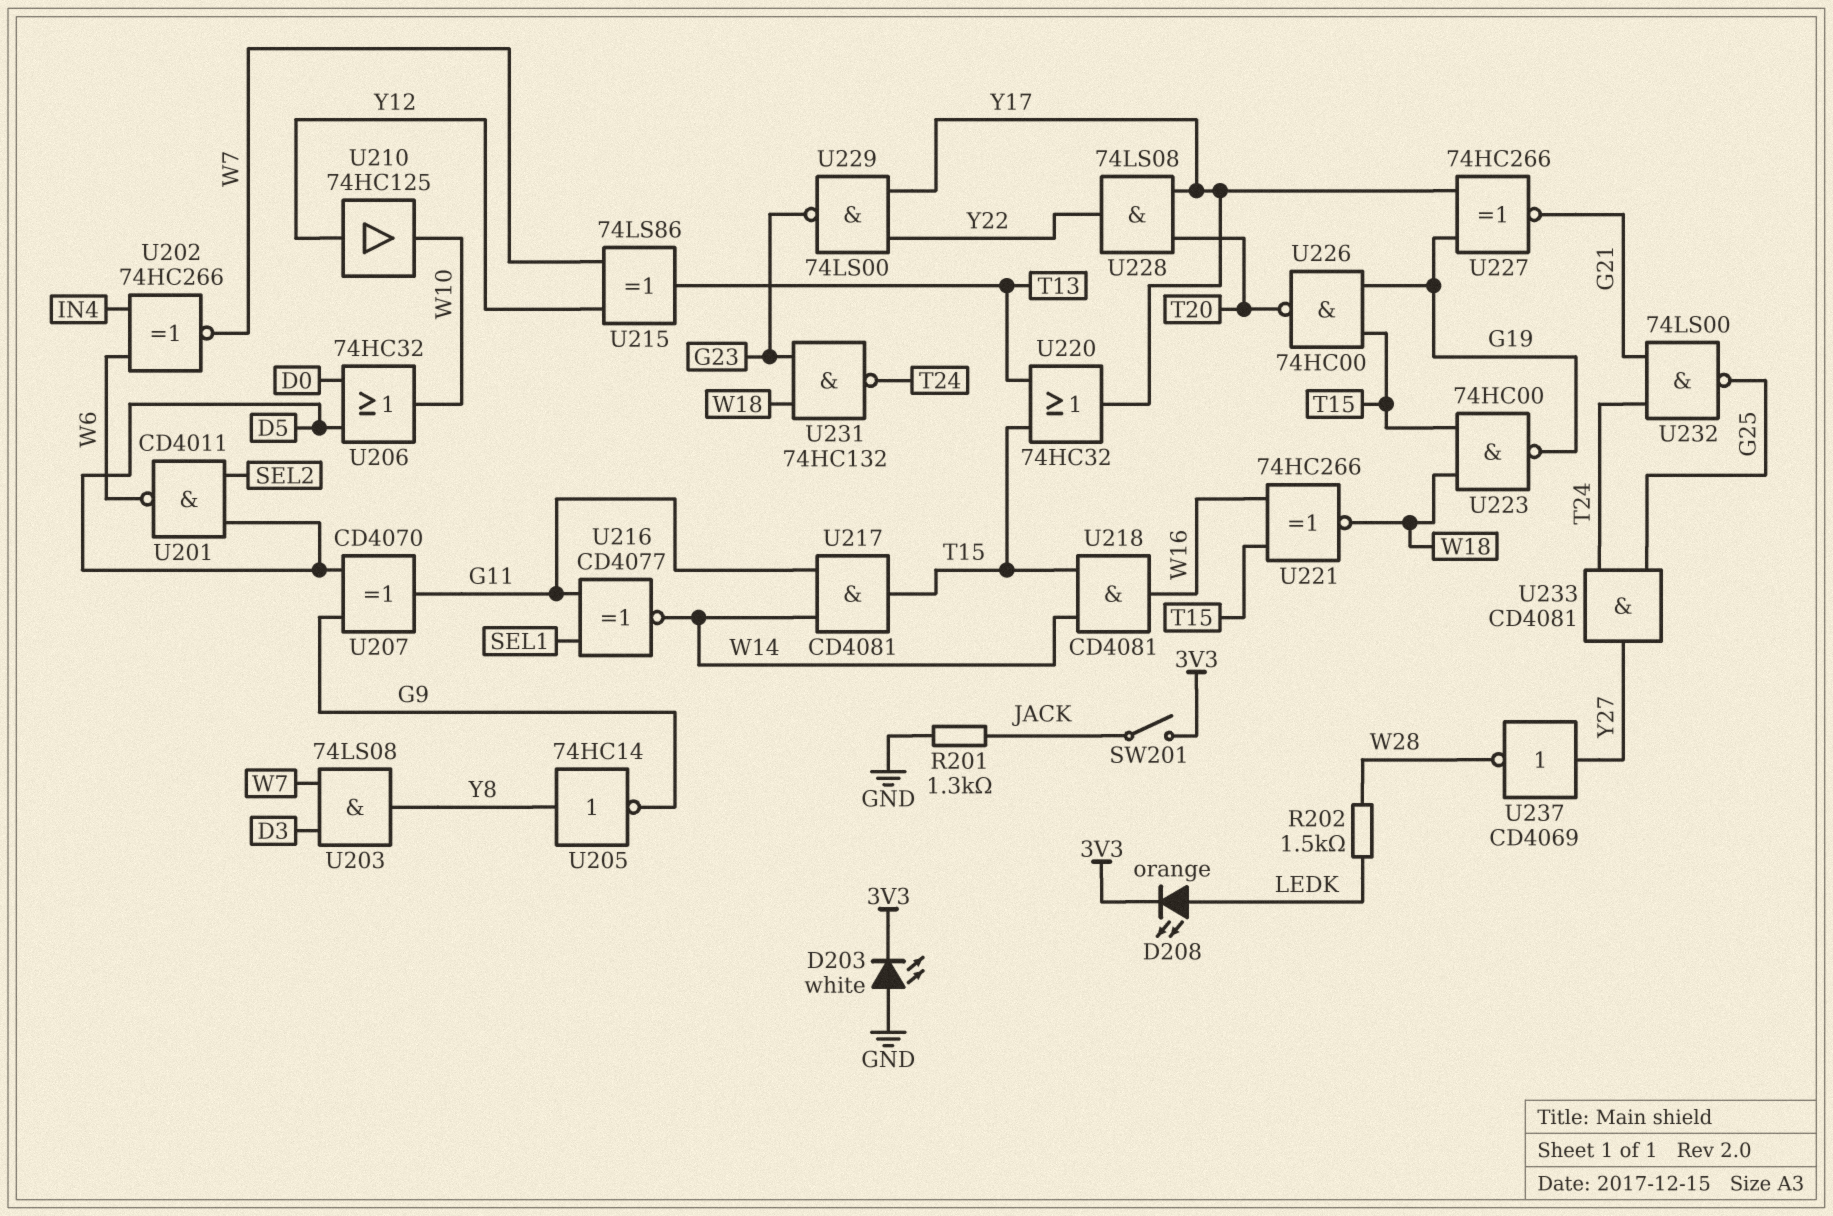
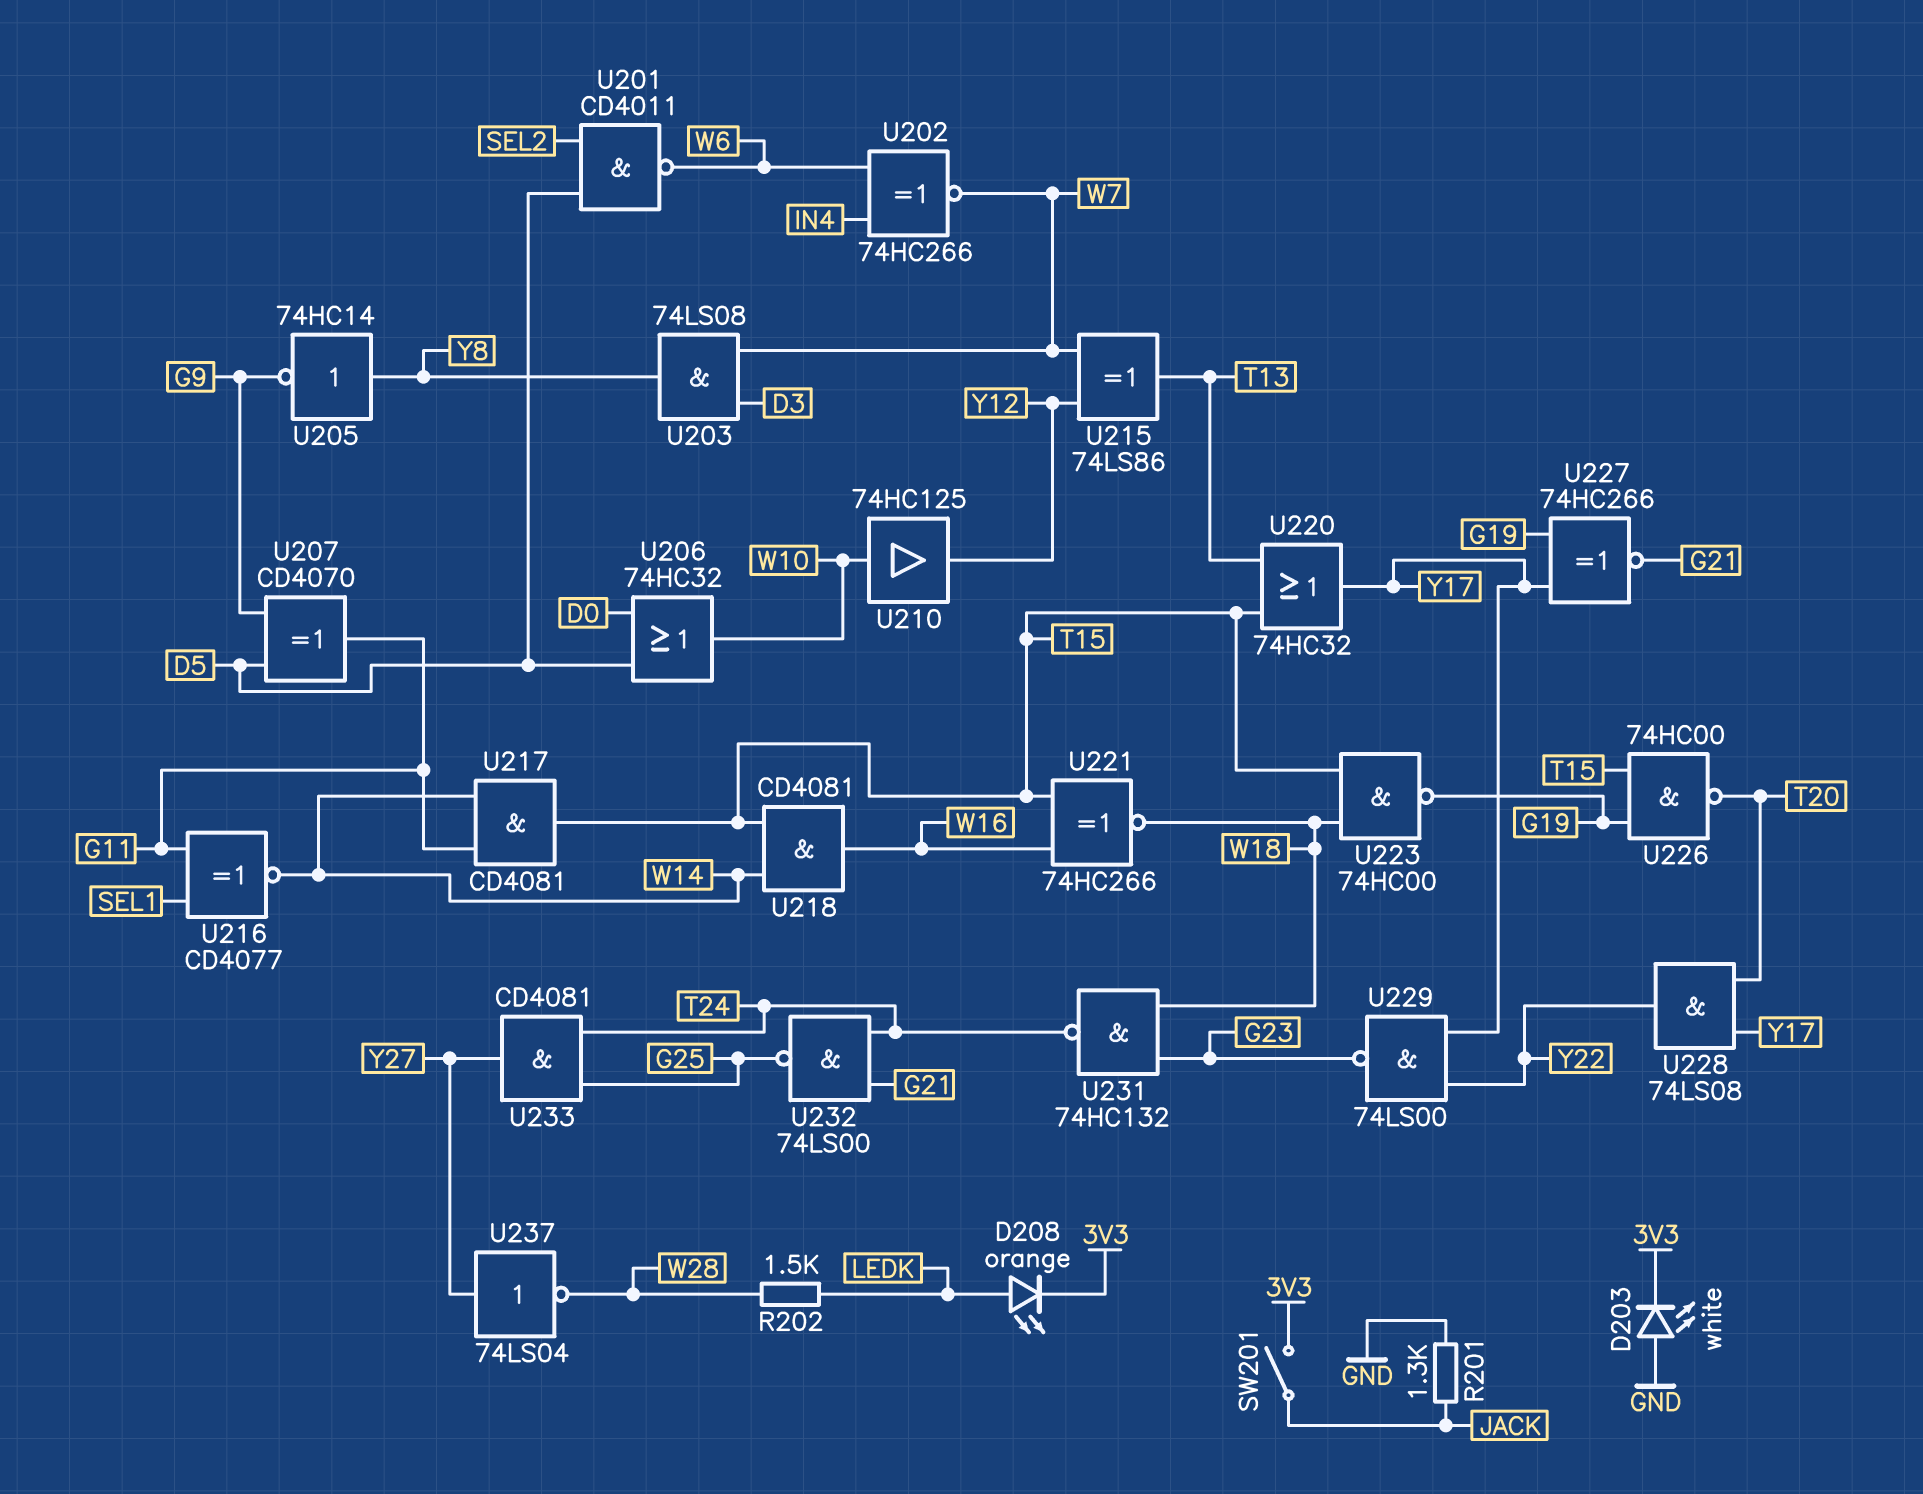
U210: buffer 74HC125 (in Y12, out W10) -> buffer 74HC125 (in W10, out Y12)
U237: NOT CD4069 (in Y27, out W28) -> NOT 74LS04 (in Y27, out W28)

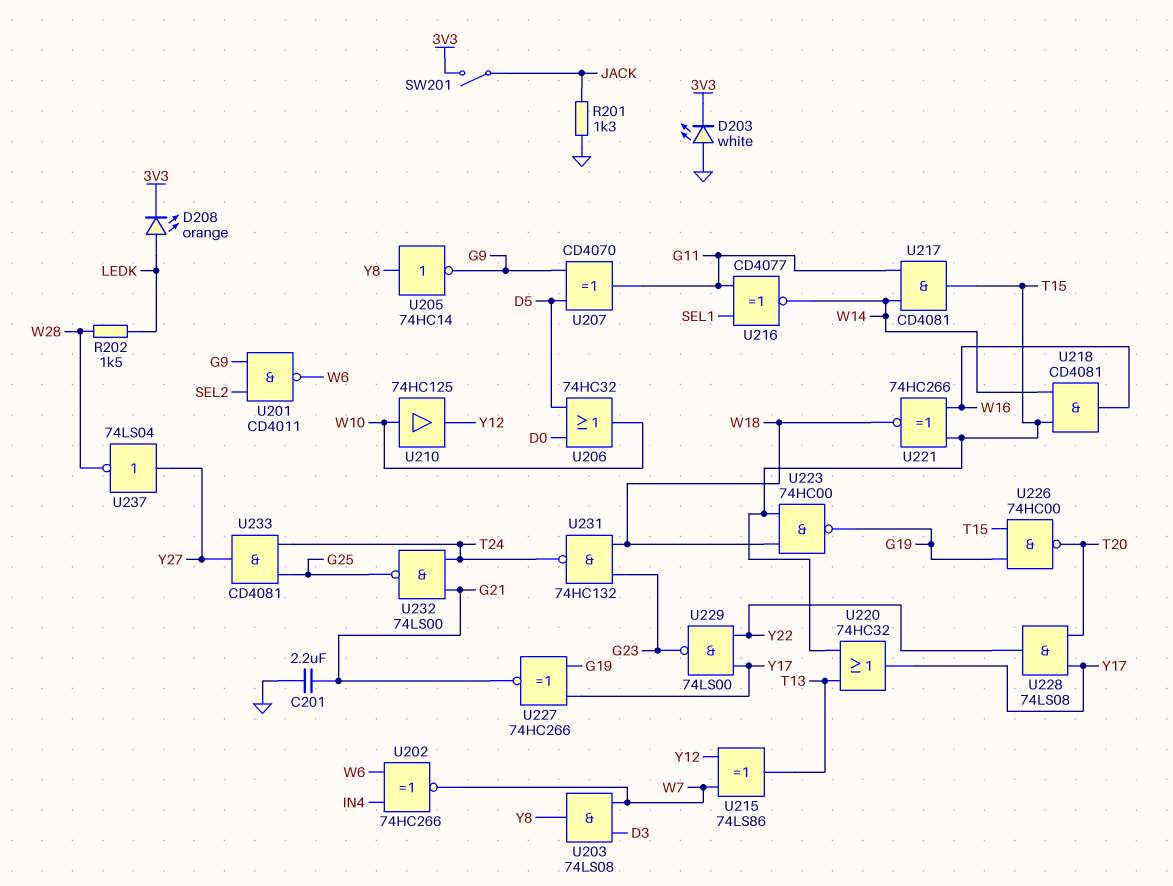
C201: none -> 2.2uF (G21, GND)
U201: NAND CD4011 (in D5, in SEL2, out W6) -> NAND CD4011 (in G9, in SEL2, out W6)

